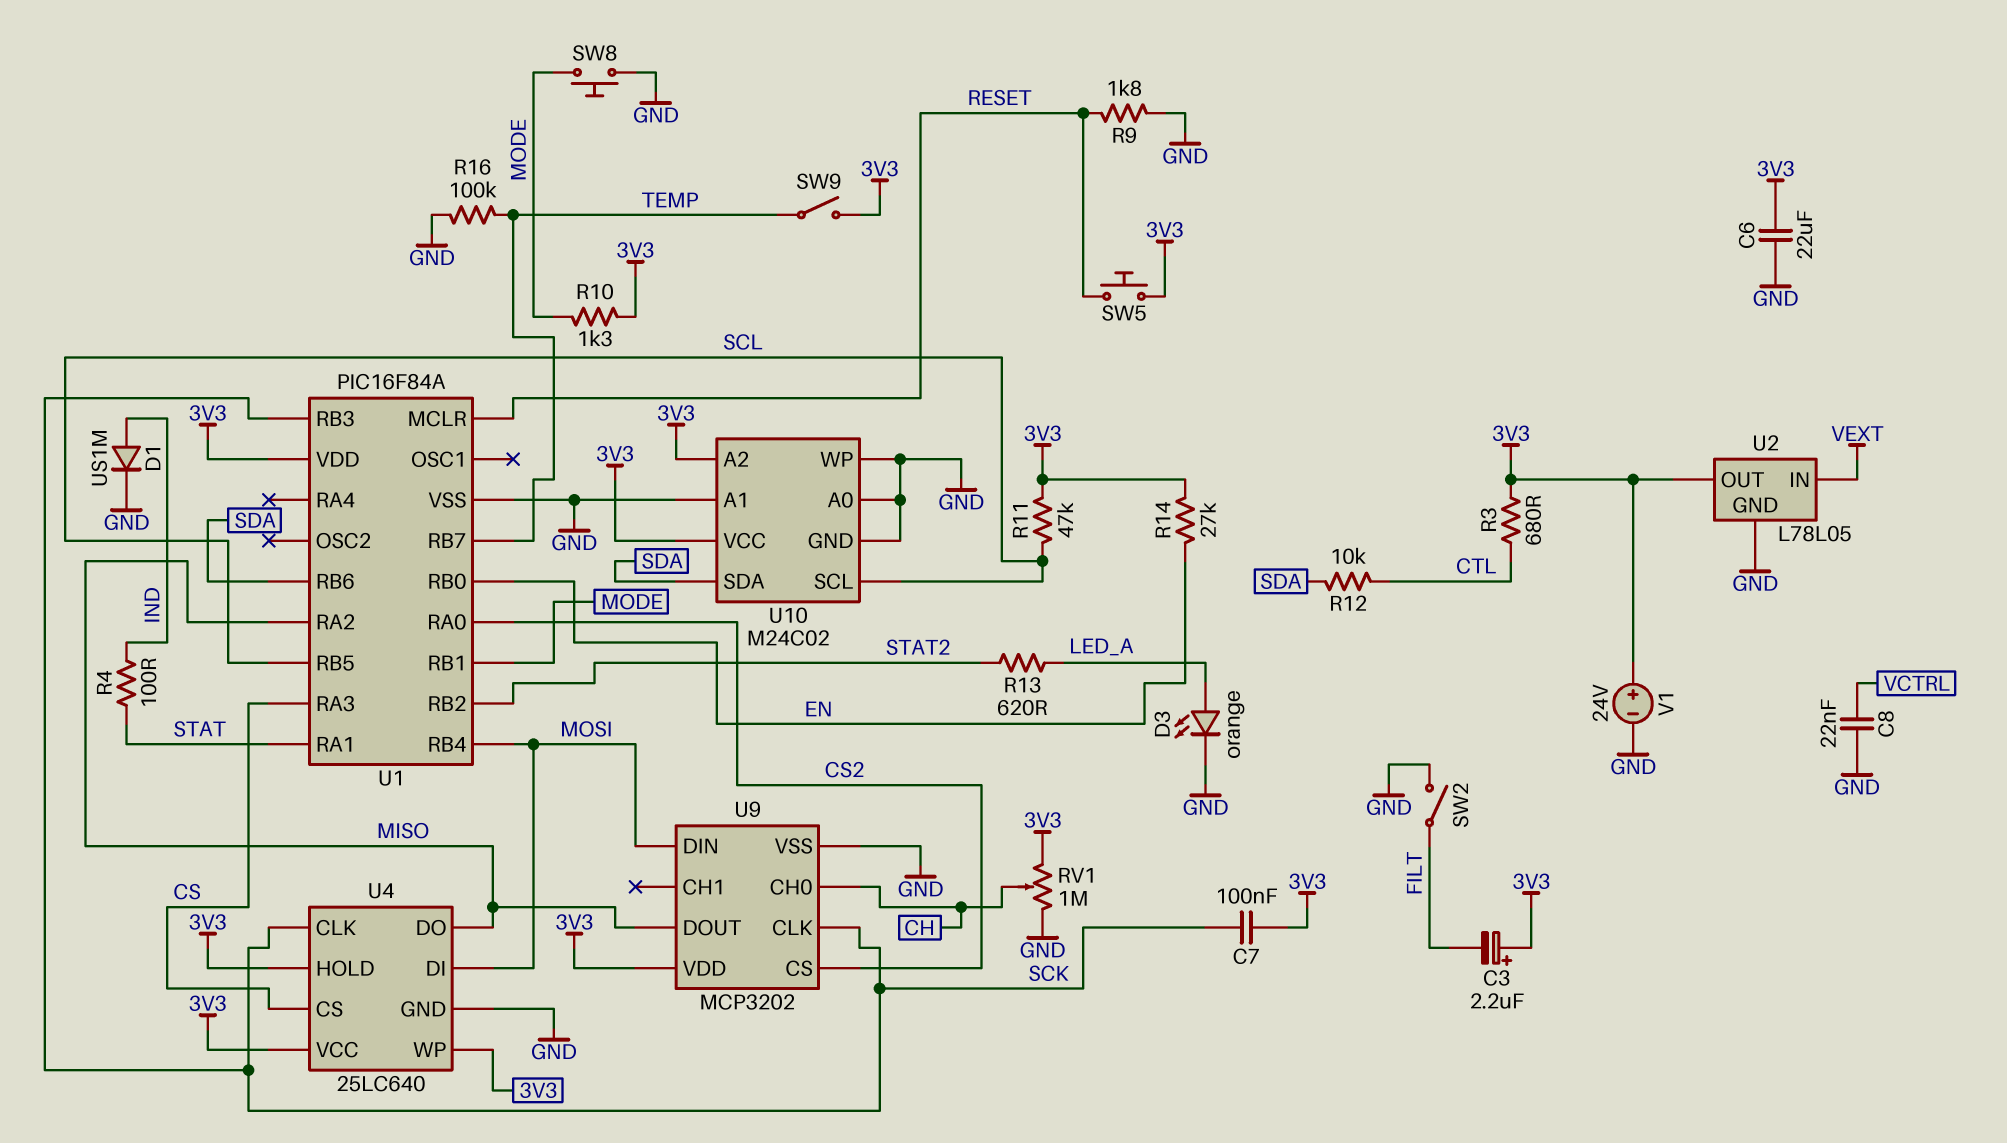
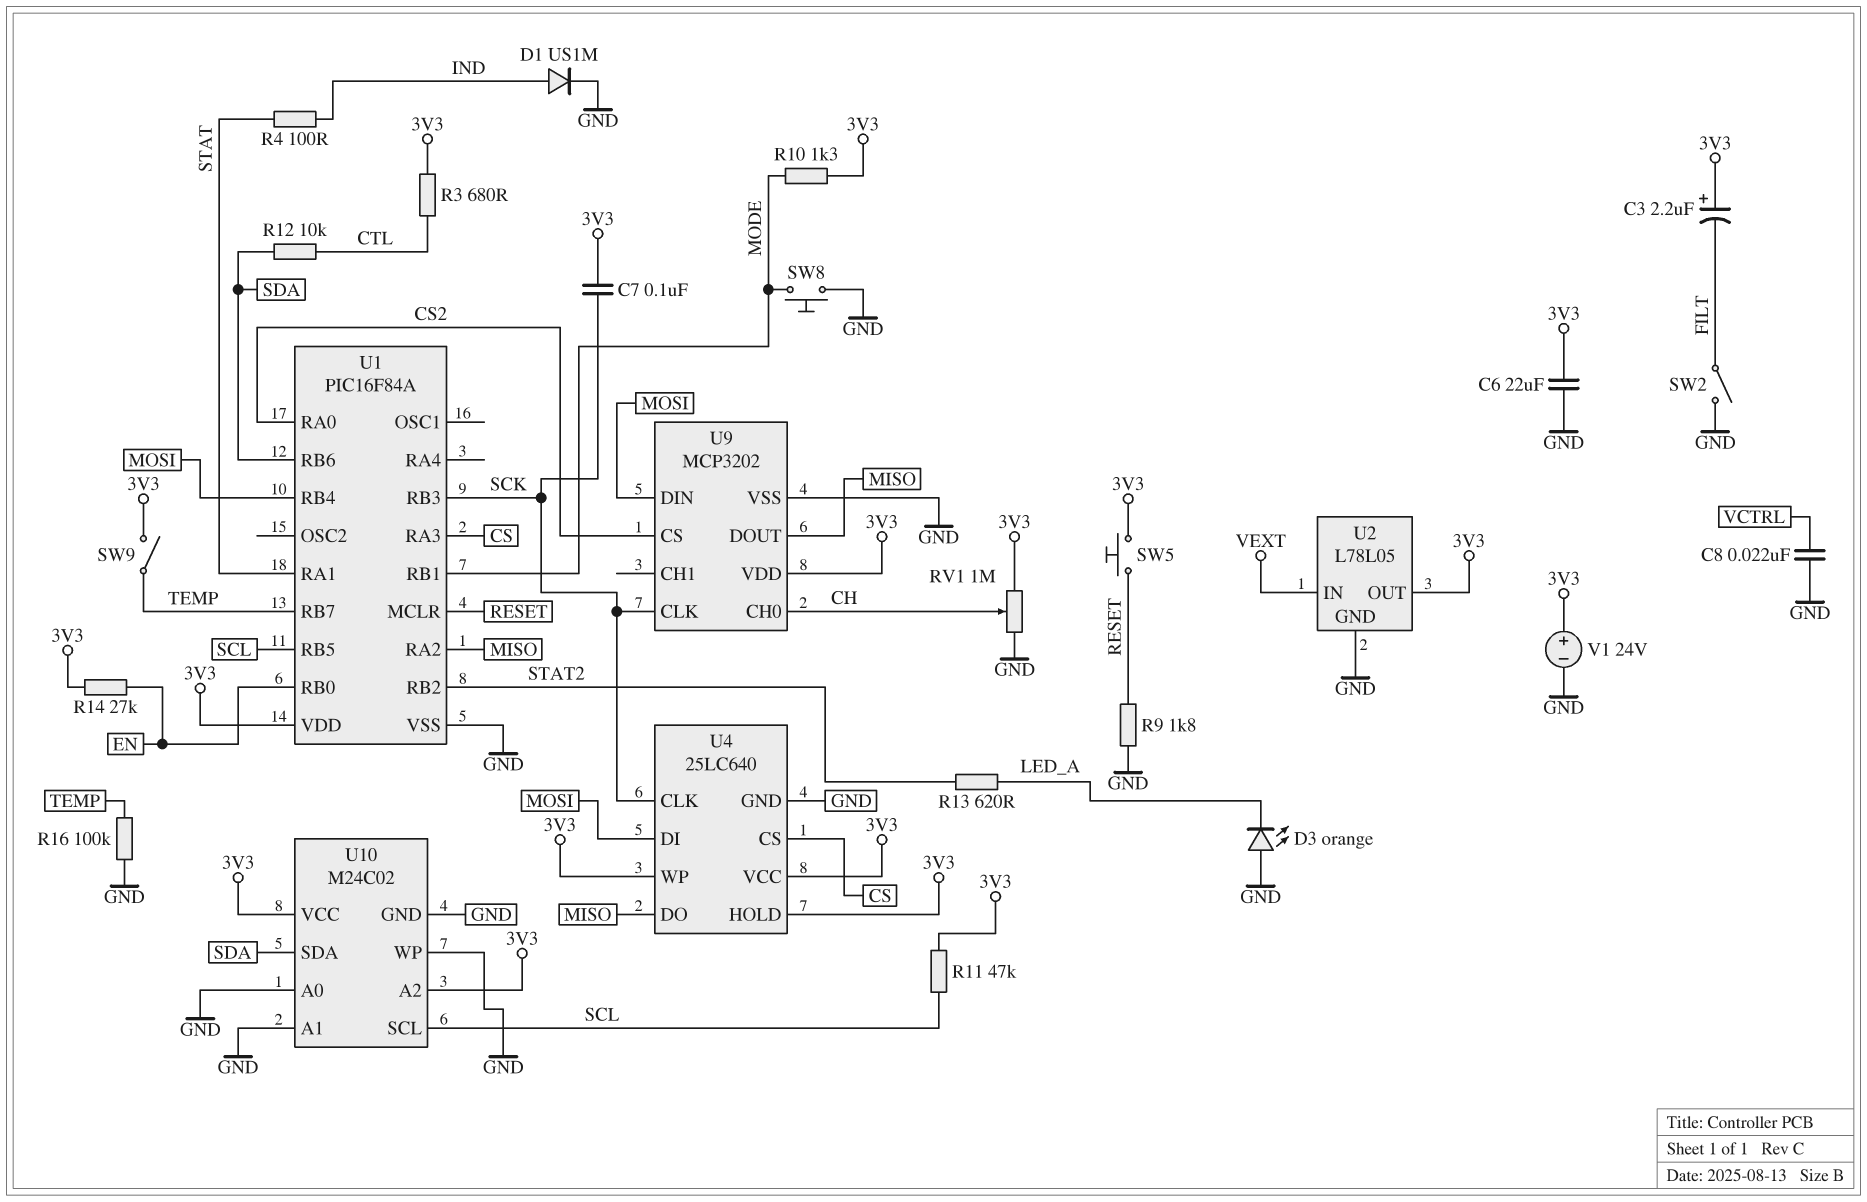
D3: LED orange (A LED_A, K GND) -> LED orange (A GND, K LED_A)

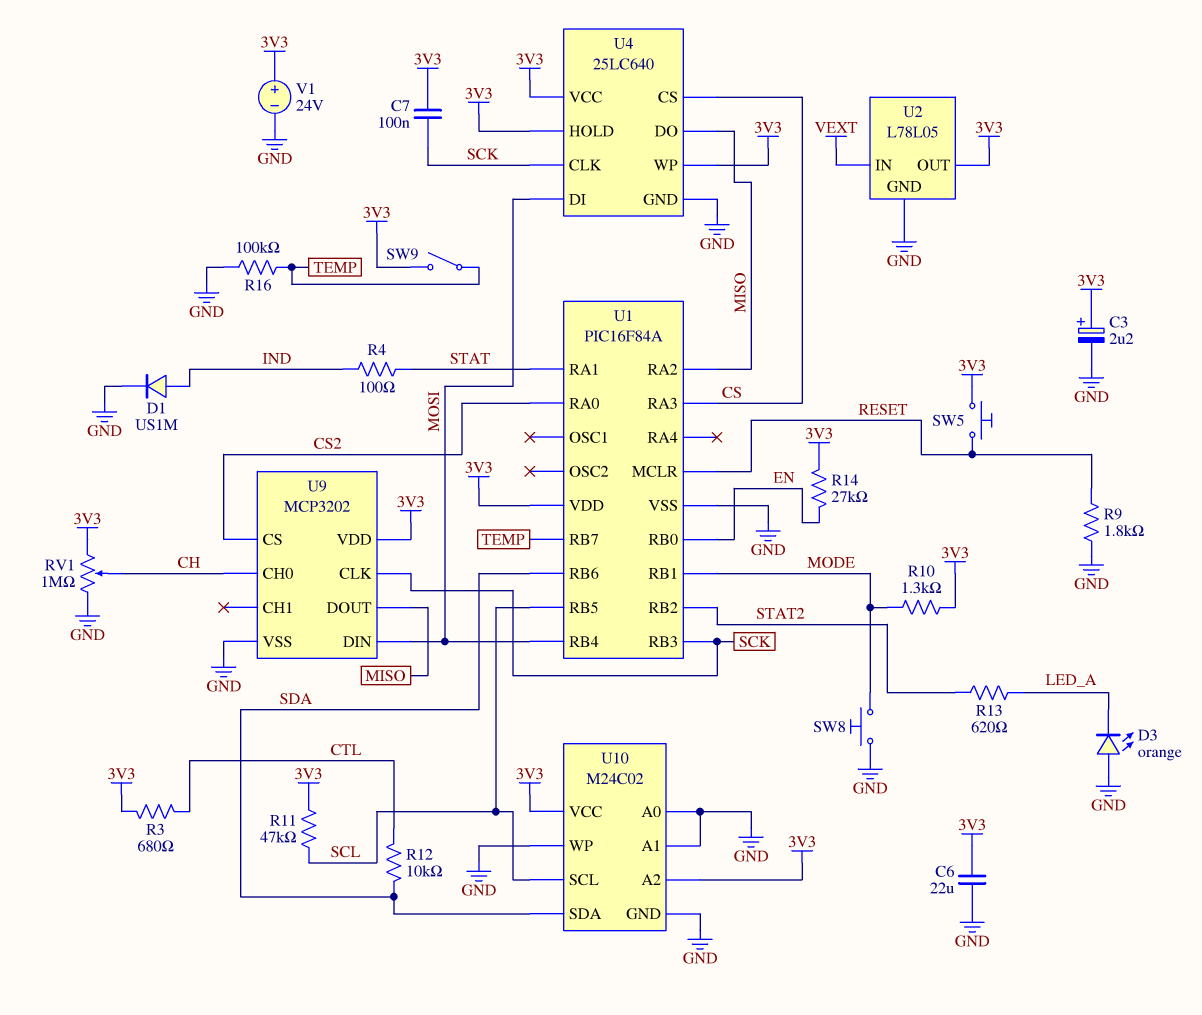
C3: 2.2uF (plus 3V3, minus FILT) -> 2.2uF (plus 3V3, minus GND)
C8: 22nF (GND, VCTRL) -> none
SW2: switch (FILT, GND) -> none

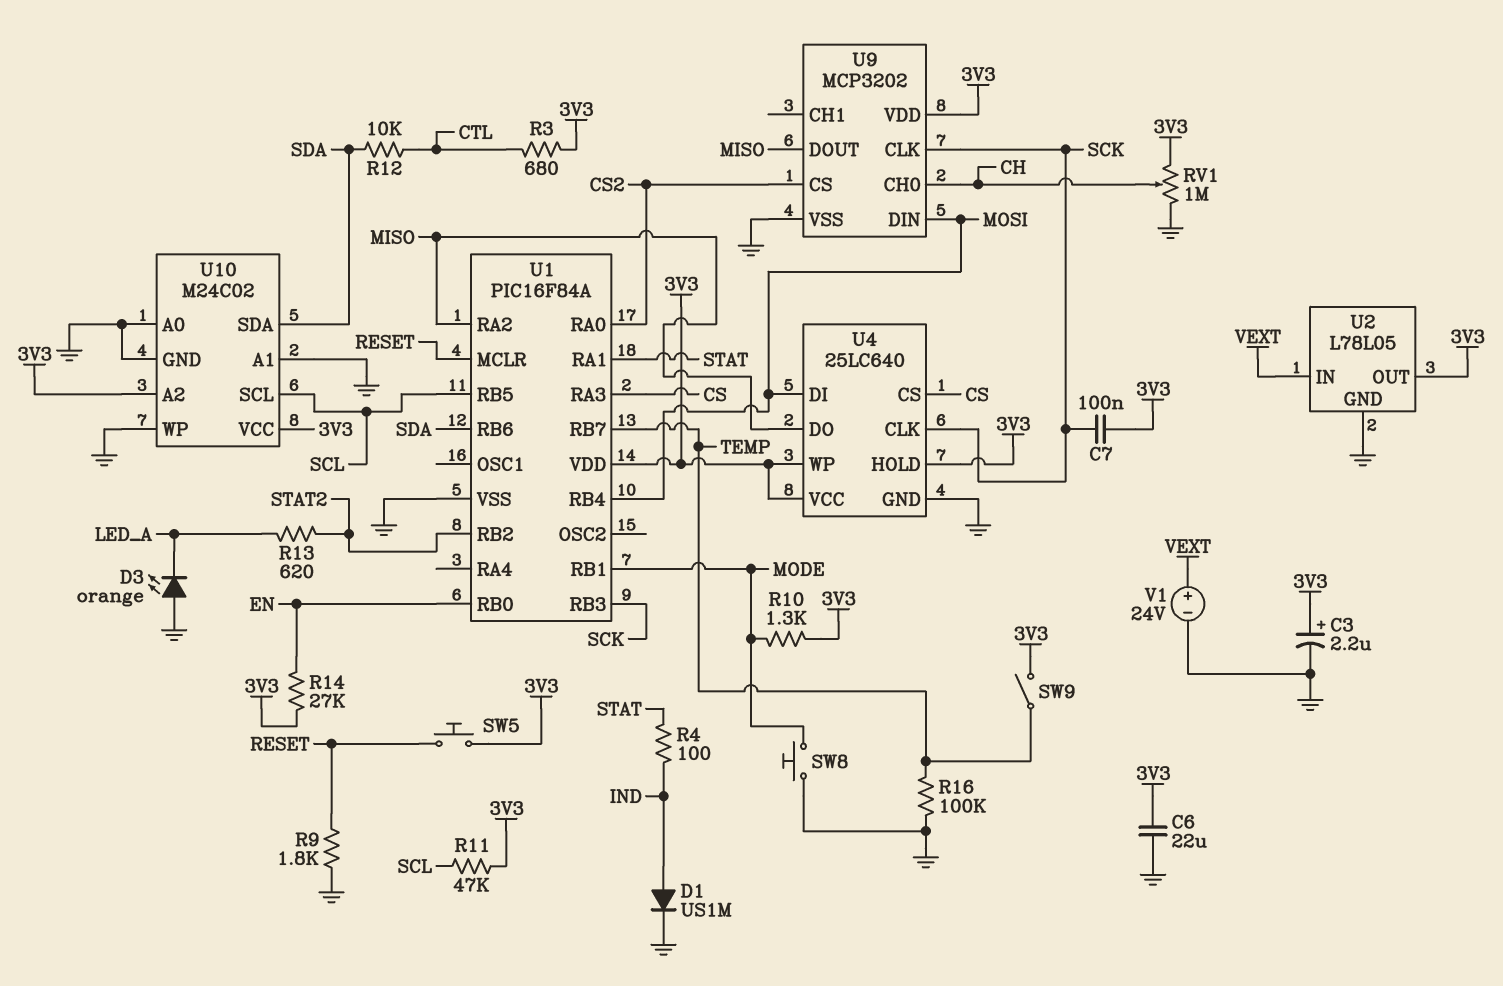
V1: 24V (plus 3V3, minus GND) -> 24V (plus VEXT, minus GND)

